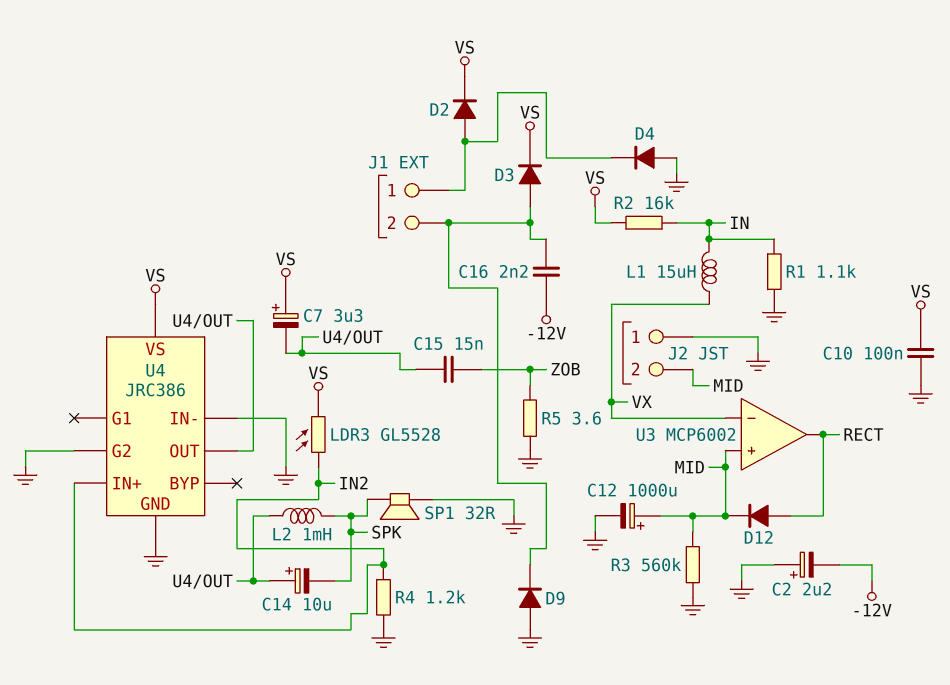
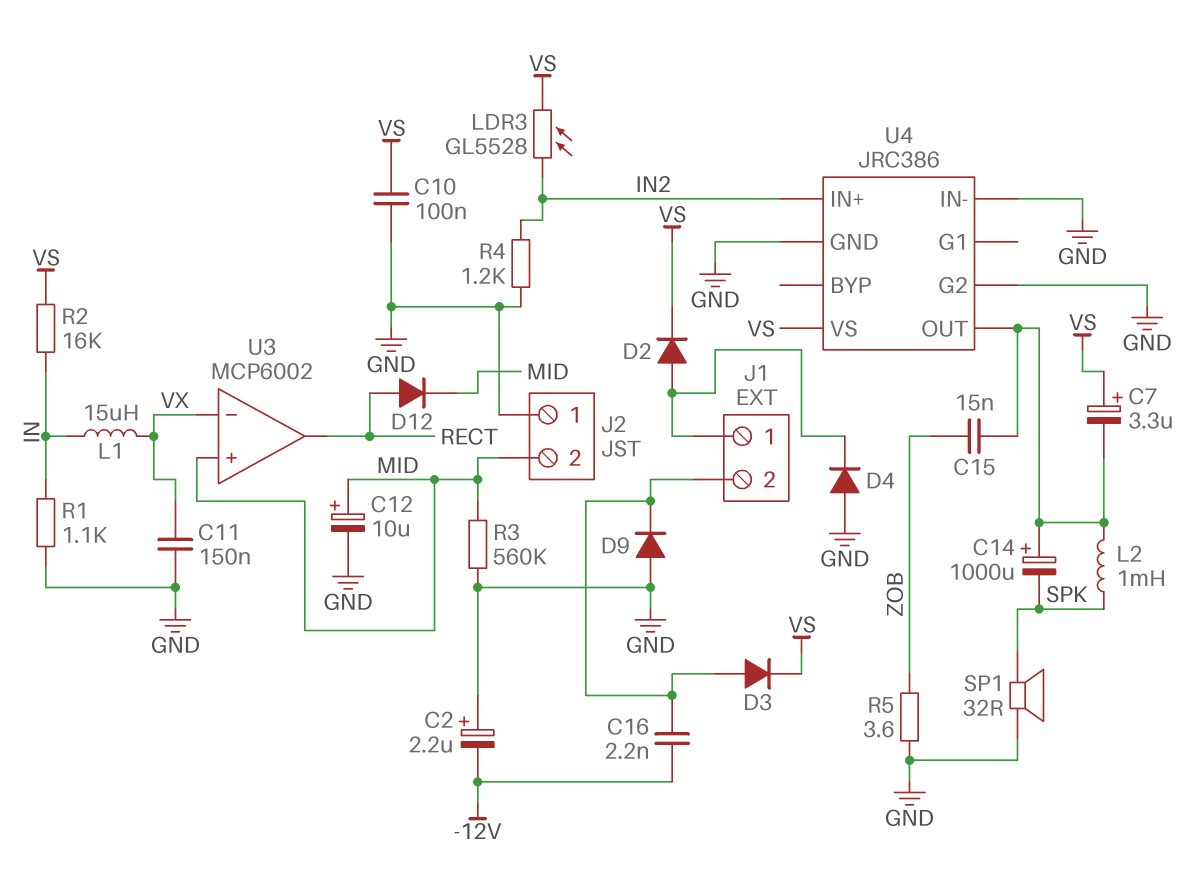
C11: none -> 150nF (GND, VX)
C12: 1000uF (plus MID, minus GND) -> 10uF (plus MID, minus GND)
C14: 10uF (plus U4/OUT, minus SPK) -> 1000uF (plus U4/OUT, minus SPK)

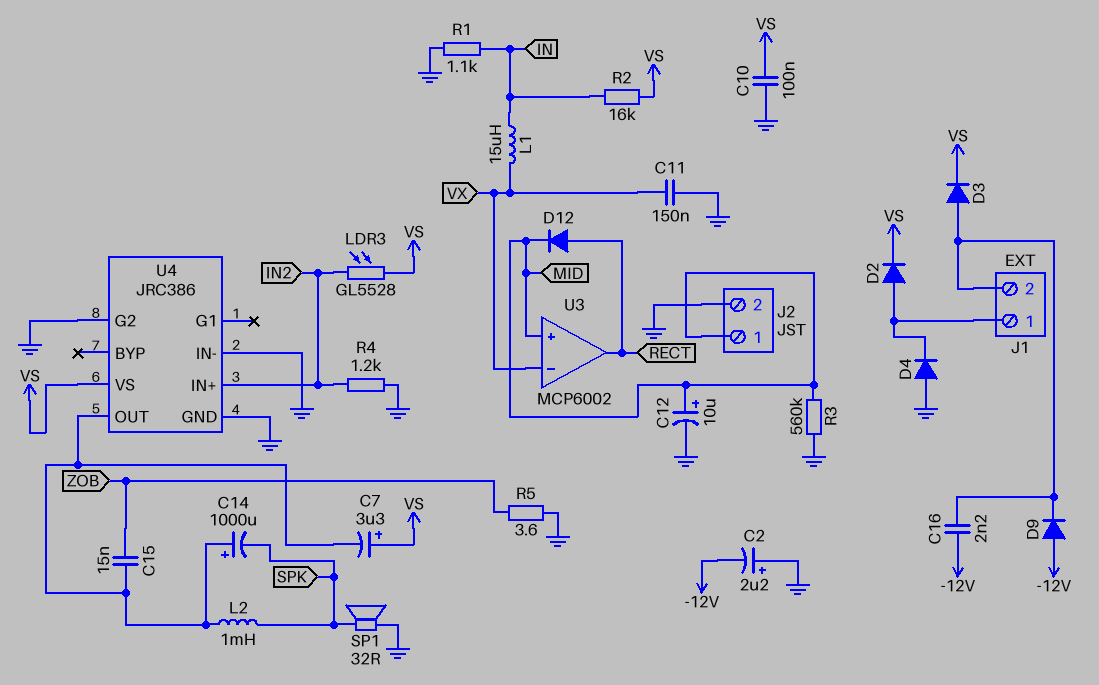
D9: diode (A GND, K J1/2) -> diode (A -12V, K J1/2)
J2 pin 1: GND -> MID
J2 pin 2: MID -> GND

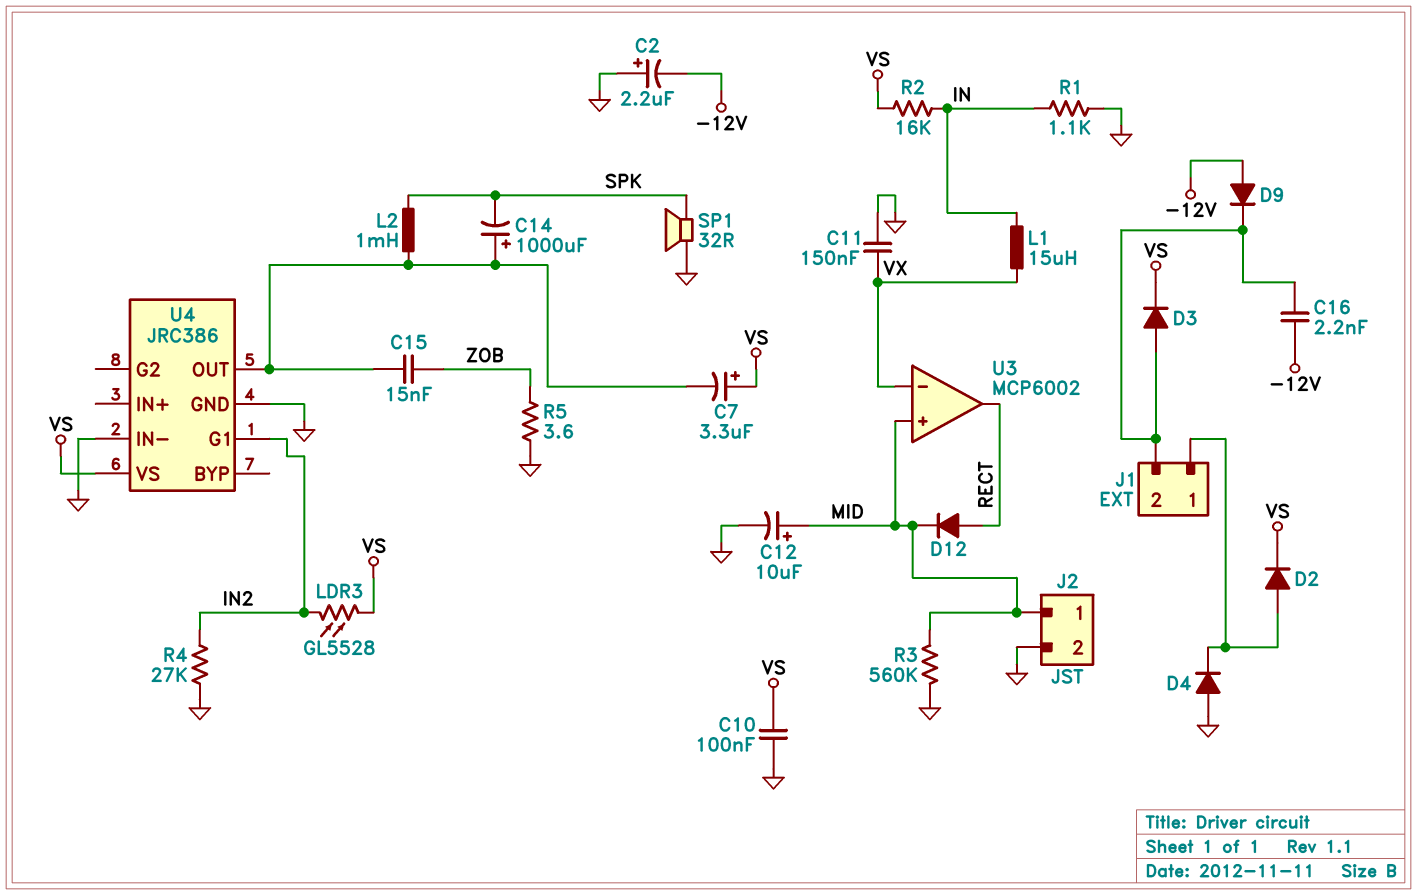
R4: 1.2k (GND, IN2) -> 27k (GND, IN2)
U4 pin G1: none -> IN2
U4 pin G2: GND -> none
U4 pin IN+: IN2 -> none

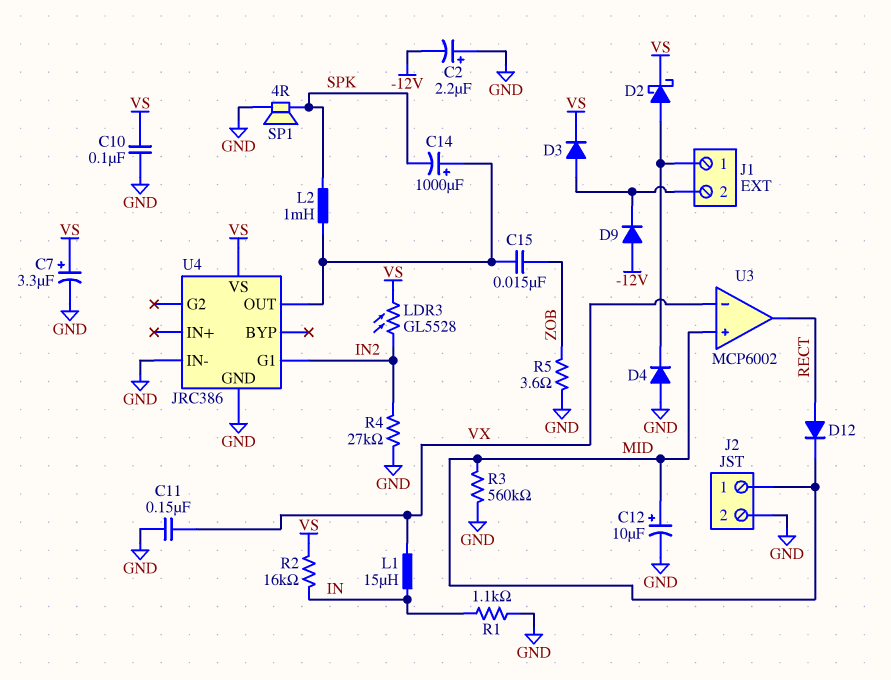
C7: 3.3uF (plus VS, minus U4/OUT) -> 3.3uF (plus VS, minus GND)
C16: 2.2nF (-12V, J1/2) -> none
D2: diode (A J1/1, K VS) -> schottky (A J1/1, K VS)
SP1: speaker 32R (GND, SPK) -> speaker 4R (GND, SPK)

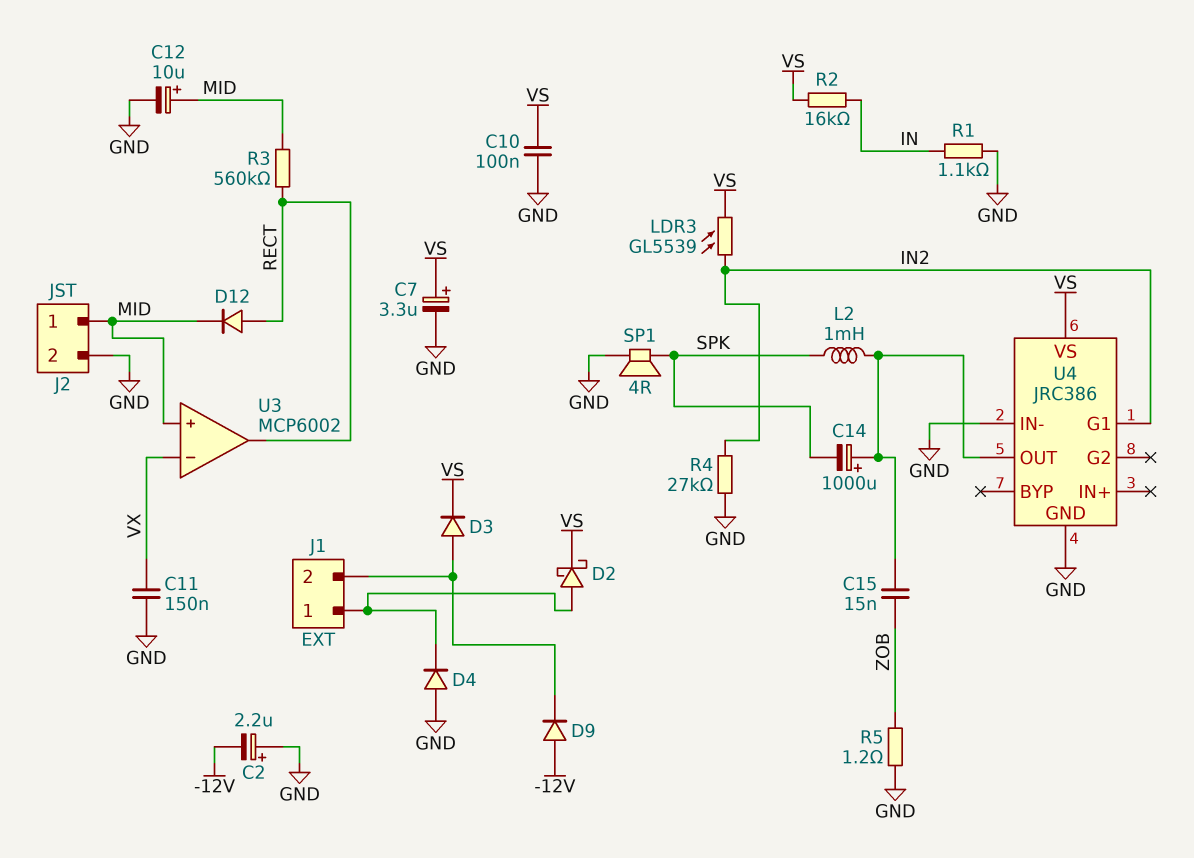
L1: 15uH (IN, VX) -> none
LDR3: GL5528 (IN2, VS) -> GL5539 (IN2, VS)
R3: 560k (GND, MID) -> 560k (MID, RECT)
R5: 3.6 (GND, ZOB) -> 1.2 (GND, ZOB)

